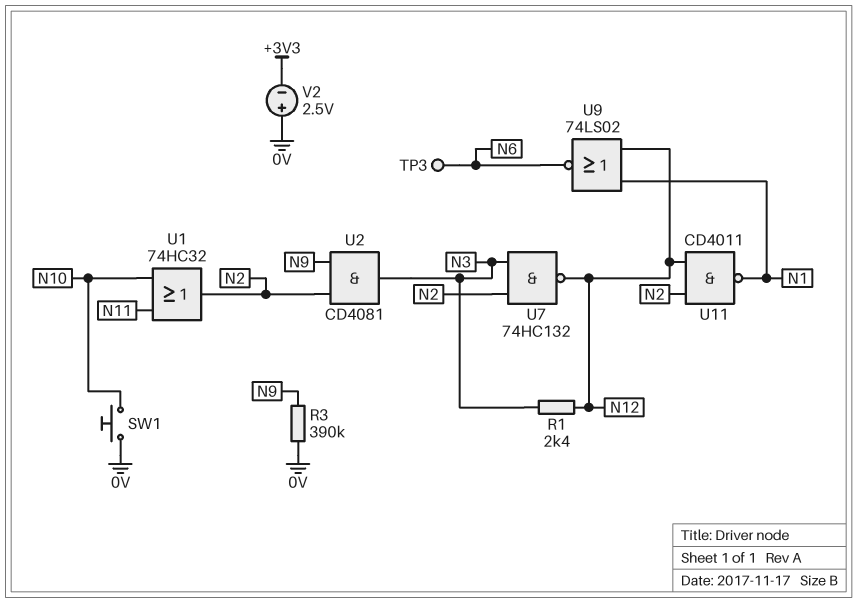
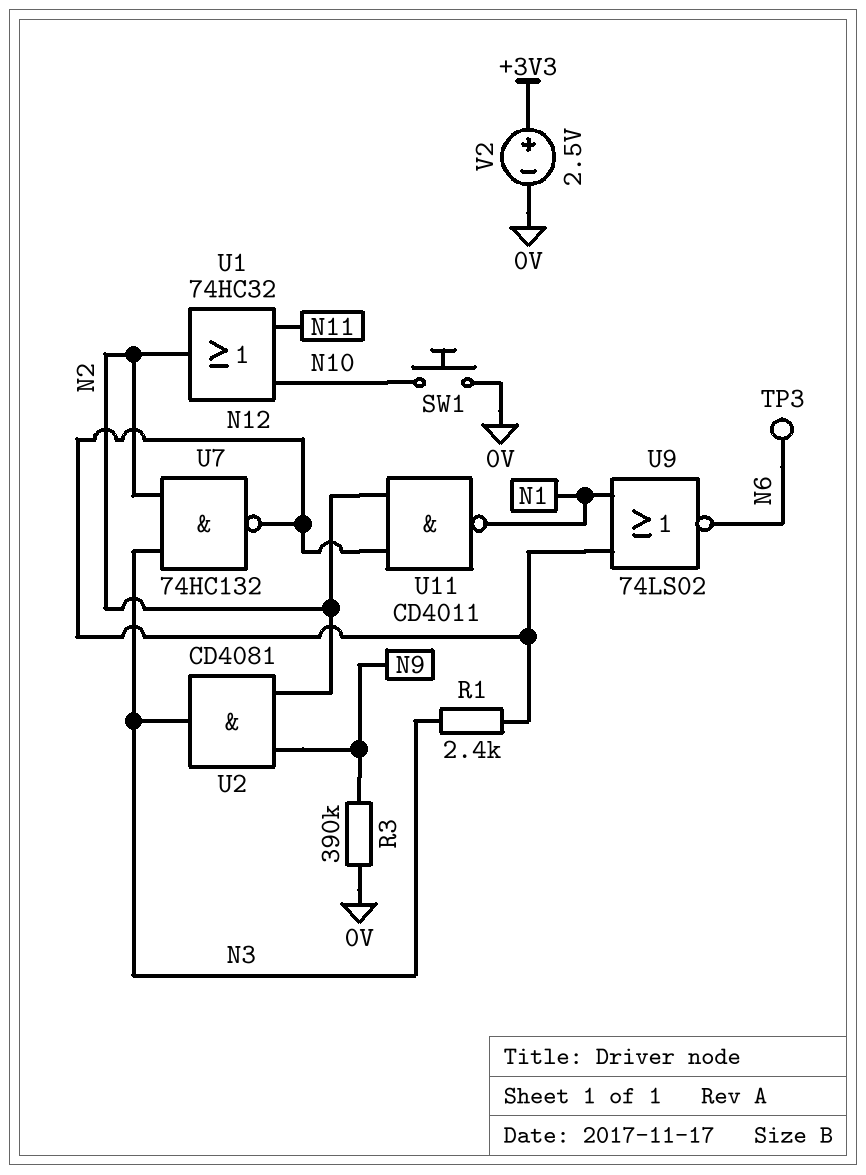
V2: 2.5V (plus 0V, minus +3V3) -> 2.5V (plus +3V3, minus 0V)

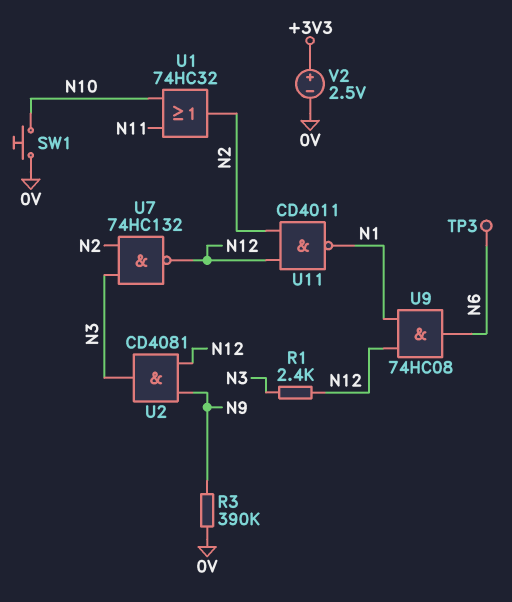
U2: AND CD4081 (in N2, in N9, out N3) -> AND CD4081 (in N9, in N12, out N3)
U9: NOR 74LS02 (in N1, in N12, out N6) -> AND 74HC08 (in N1, in N12, out N6)

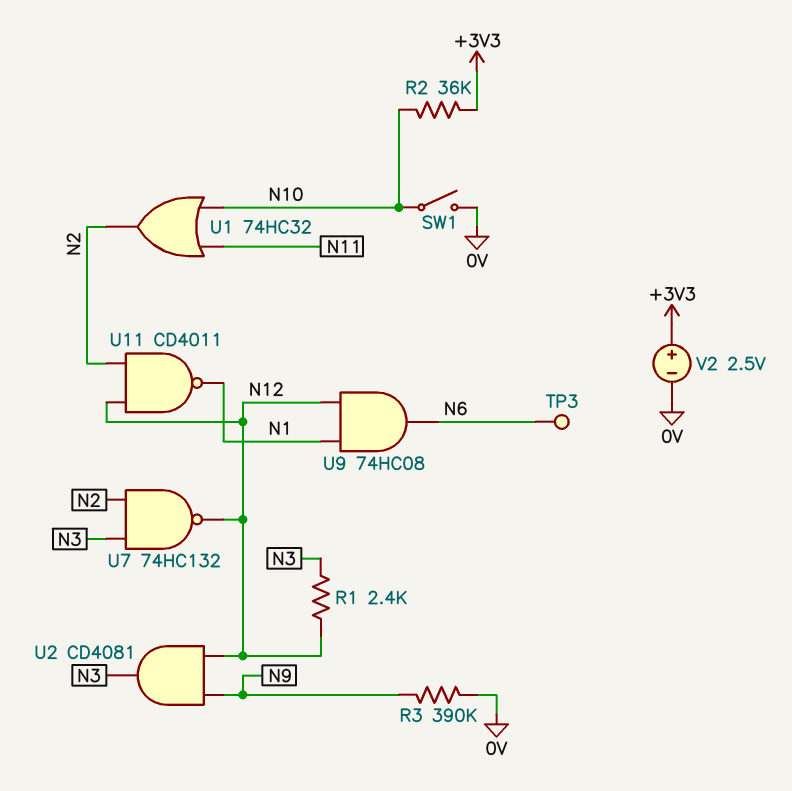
R2: none -> 36k (+3V3, N10)
SW1: button (0V, N10) -> switch (0V, N10)

